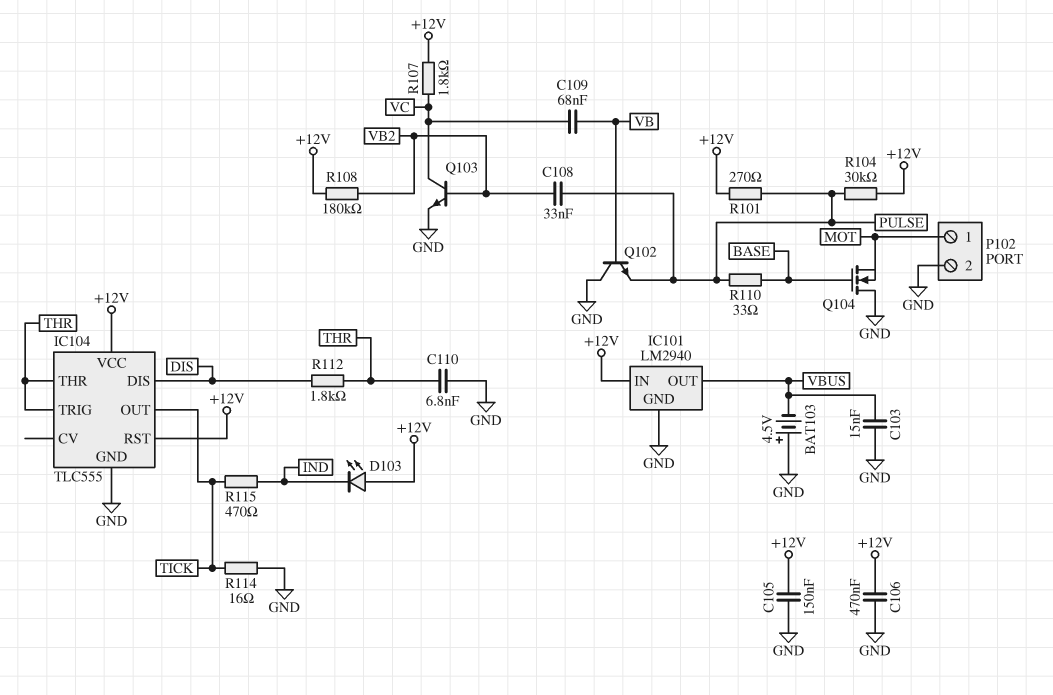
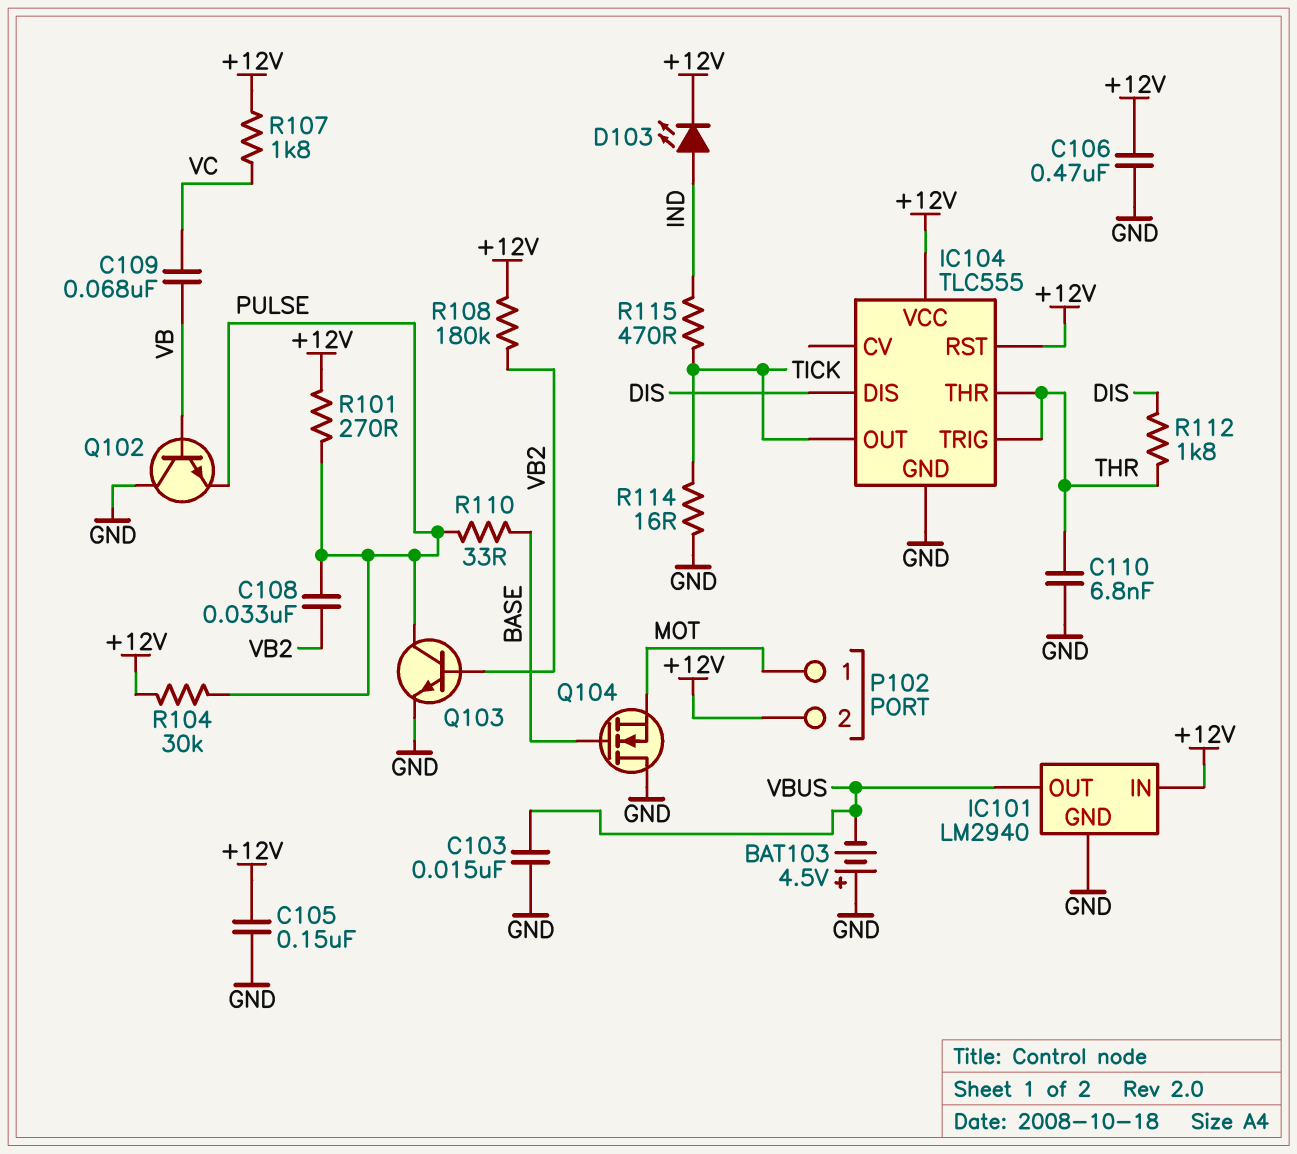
D103: LED (A +12V, K IND) -> LED (A IND, K +12V)
P102 pin 2: GND -> +12V
Q103: NPN (B VB2, C VC, E GND) -> NPN (B VB2, C PULSE, E GND)

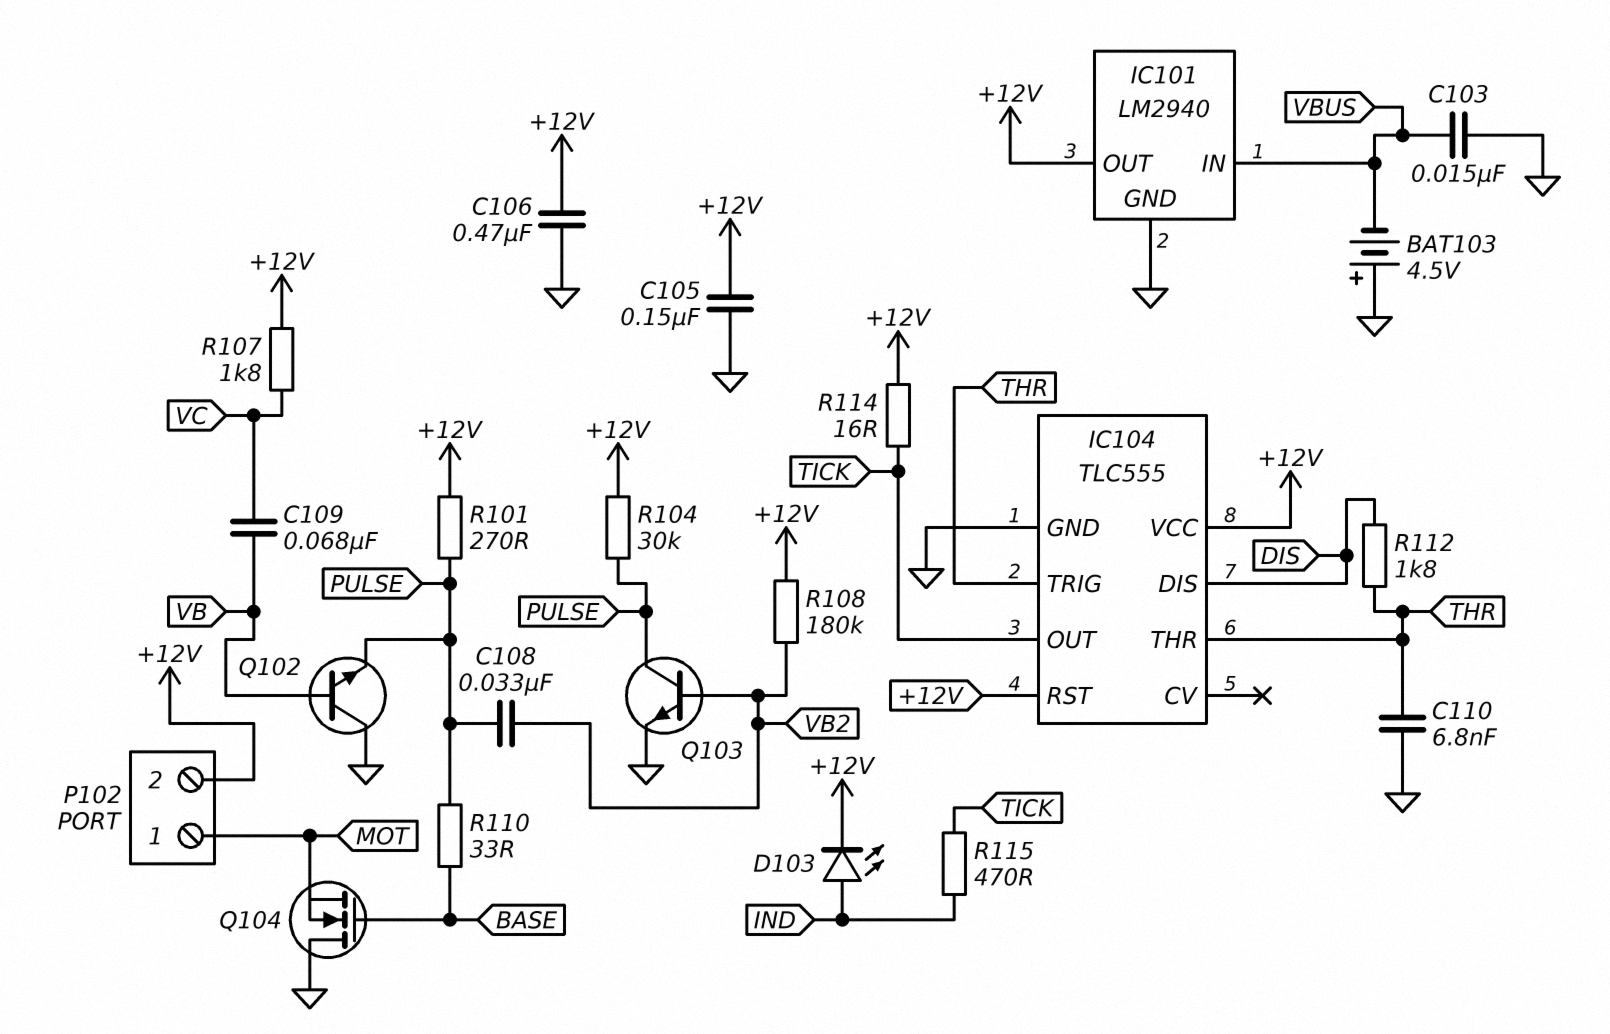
IC101 pin IN: +12V -> VBUS
IC101 pin OUT: VBUS -> +12V
R114: 16 (GND, TICK) -> 16 (+12V, TICK)

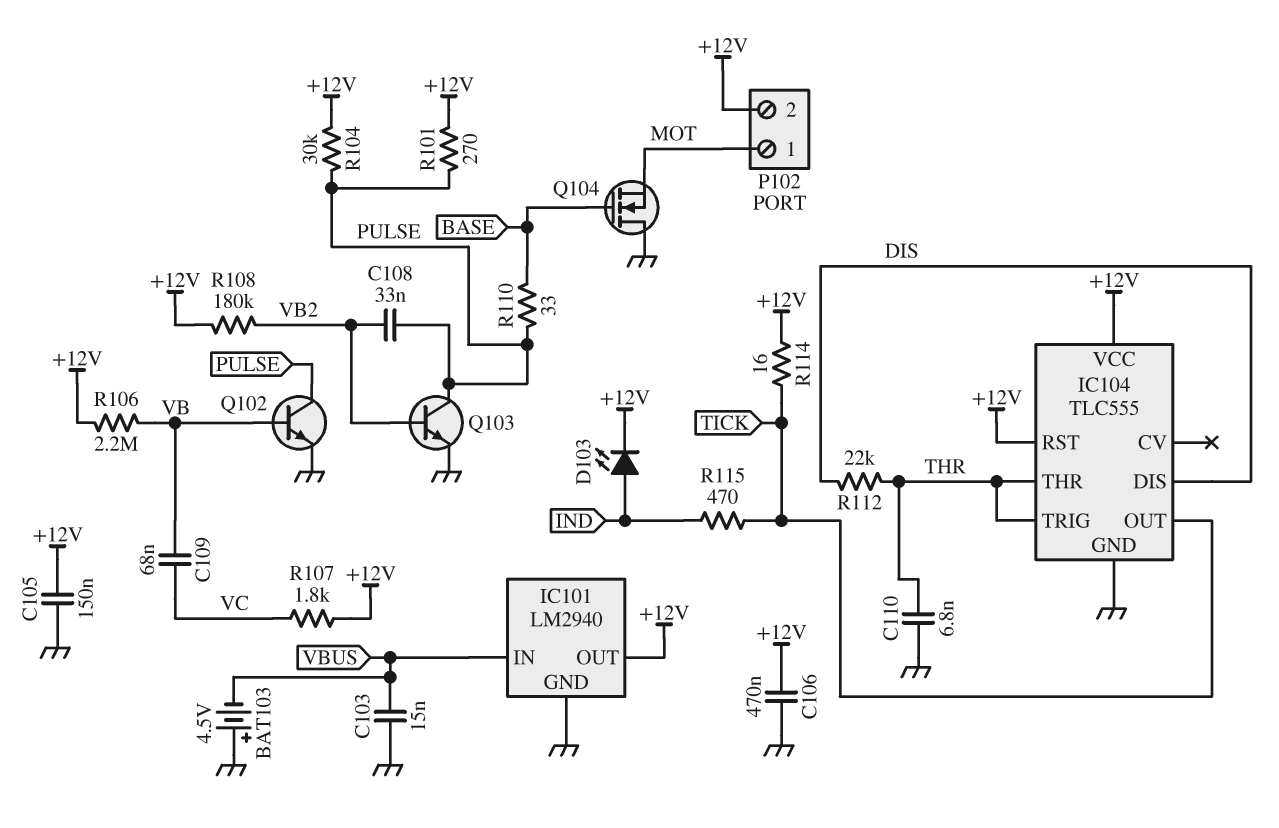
Q102: NPN (B VB, C GND, E PULSE) -> NPN (B VB, C PULSE, E GND)
R106: none -> 2.2M (+12V, VB)
R112: 1.8k (DIS, THR) -> 22k (DIS, THR)

